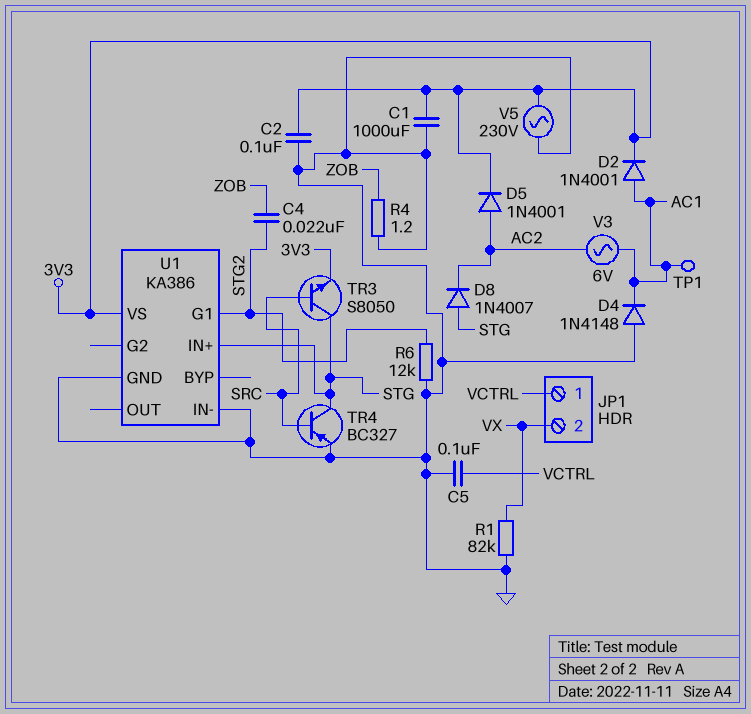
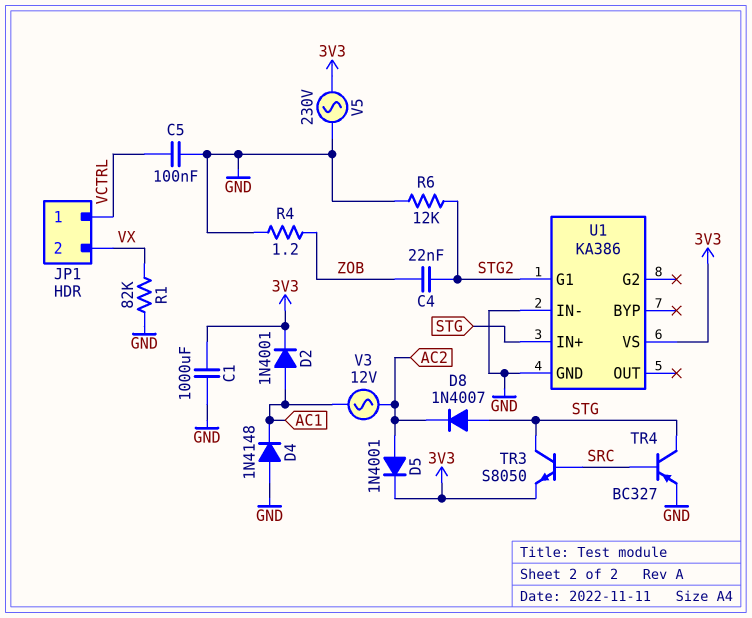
C2: 100nF (3V3, GND) -> none
TP1: test point (AC1) -> none
V3: AC 6V (AC1, AC2) -> AC 12V (AC1, AC2)

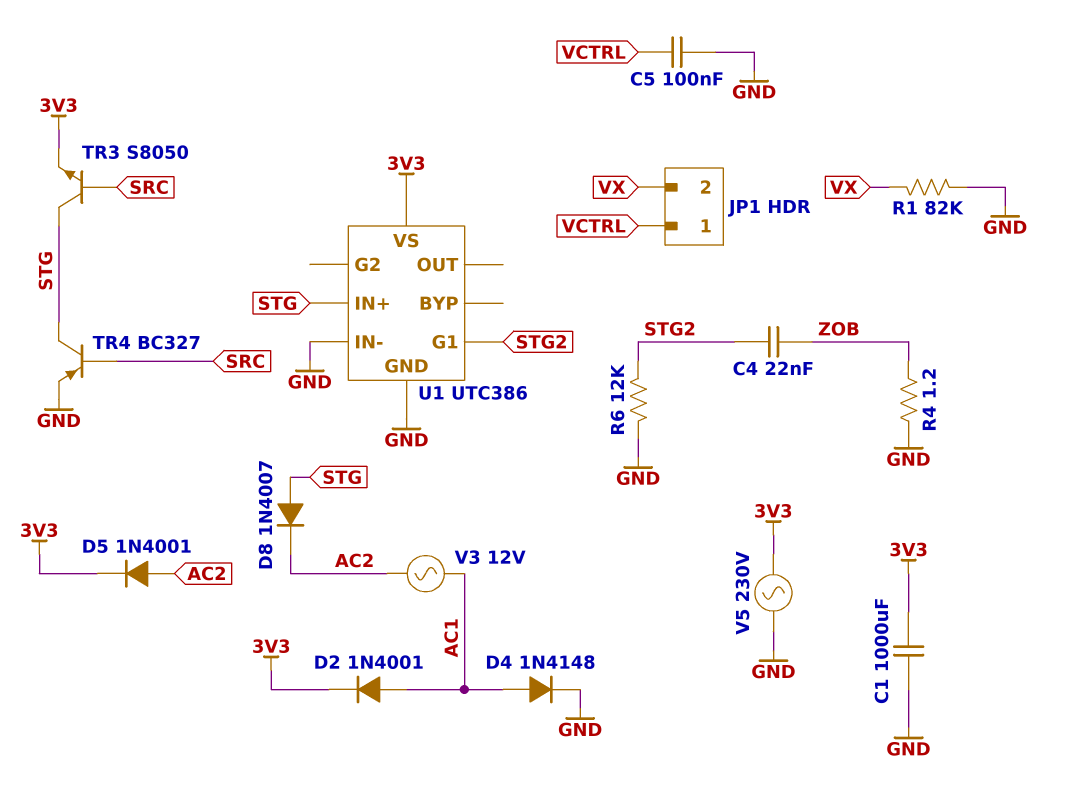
D4: diode 1N4148 (A GND, K AC1) -> diode 1N4148 (A AC1, K GND)
U1: KA386 -> UTC386

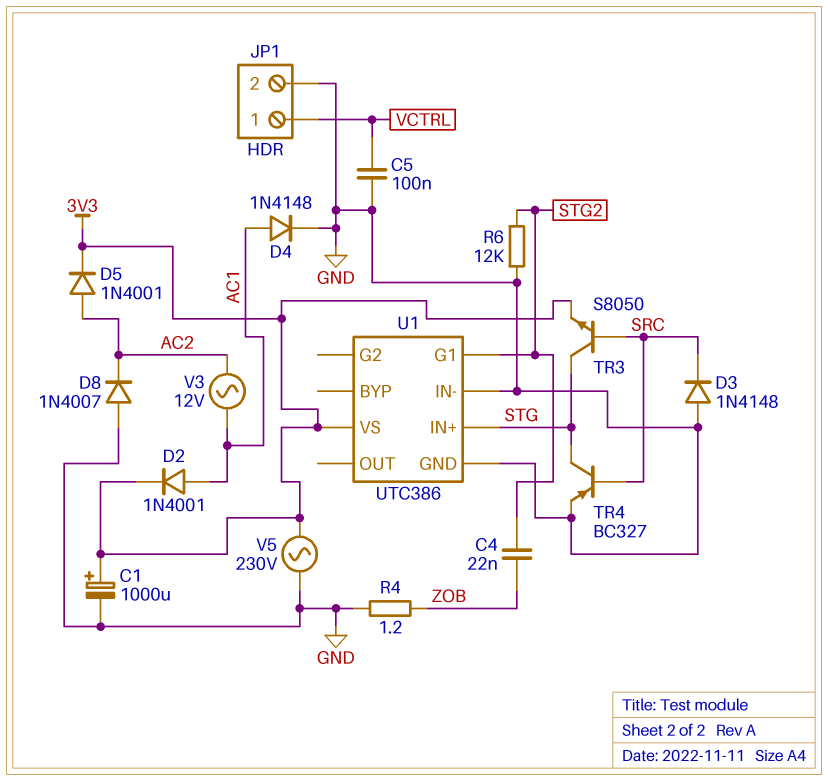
C1: 1000uF (3V3, GND) -> 1000uF (plus 3V3, minus GND)
D3: none -> diode 1N4148 (A GND, K SRC)
D8: diode 1N4007 (A STG, K AC2) -> diode 1N4007 (A GND, K AC2)
JP1 pin 2: VX -> GND
R1: 82k (GND, VX) -> none

